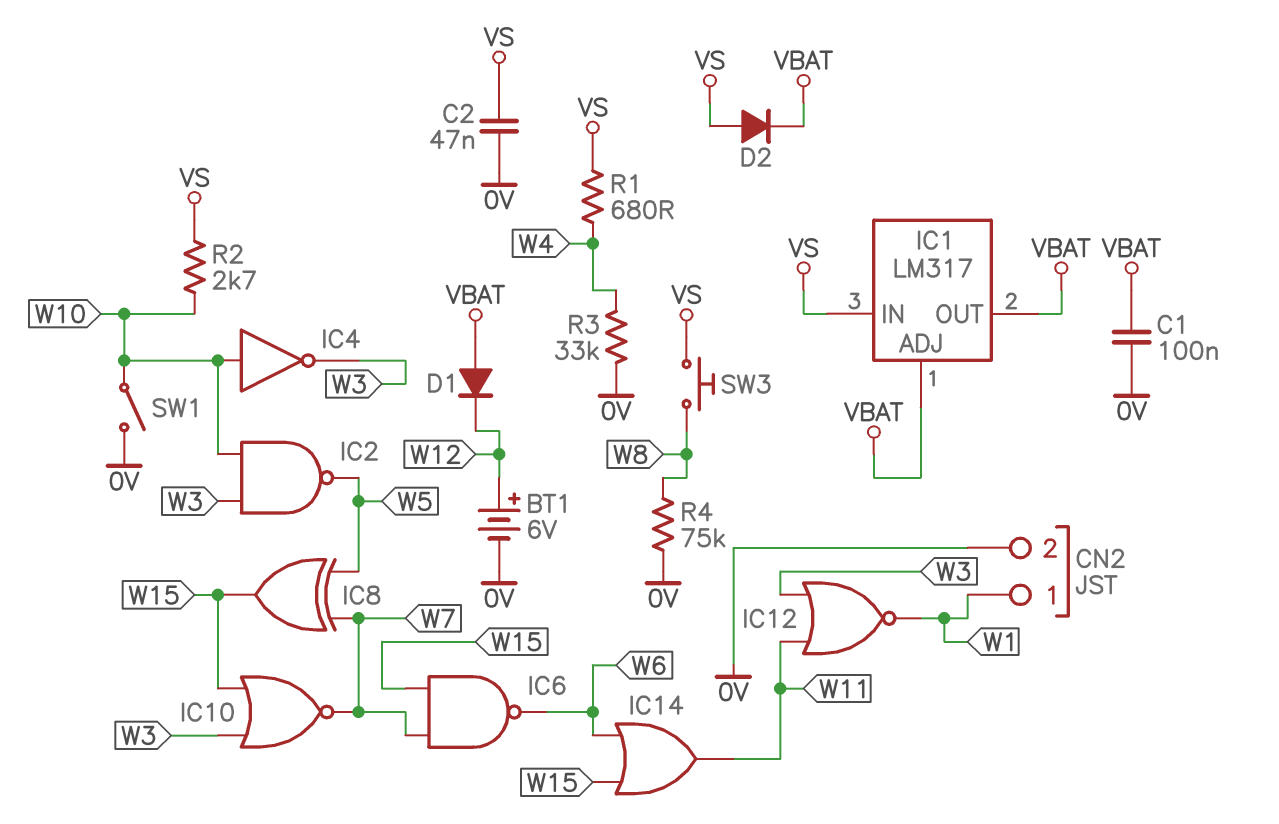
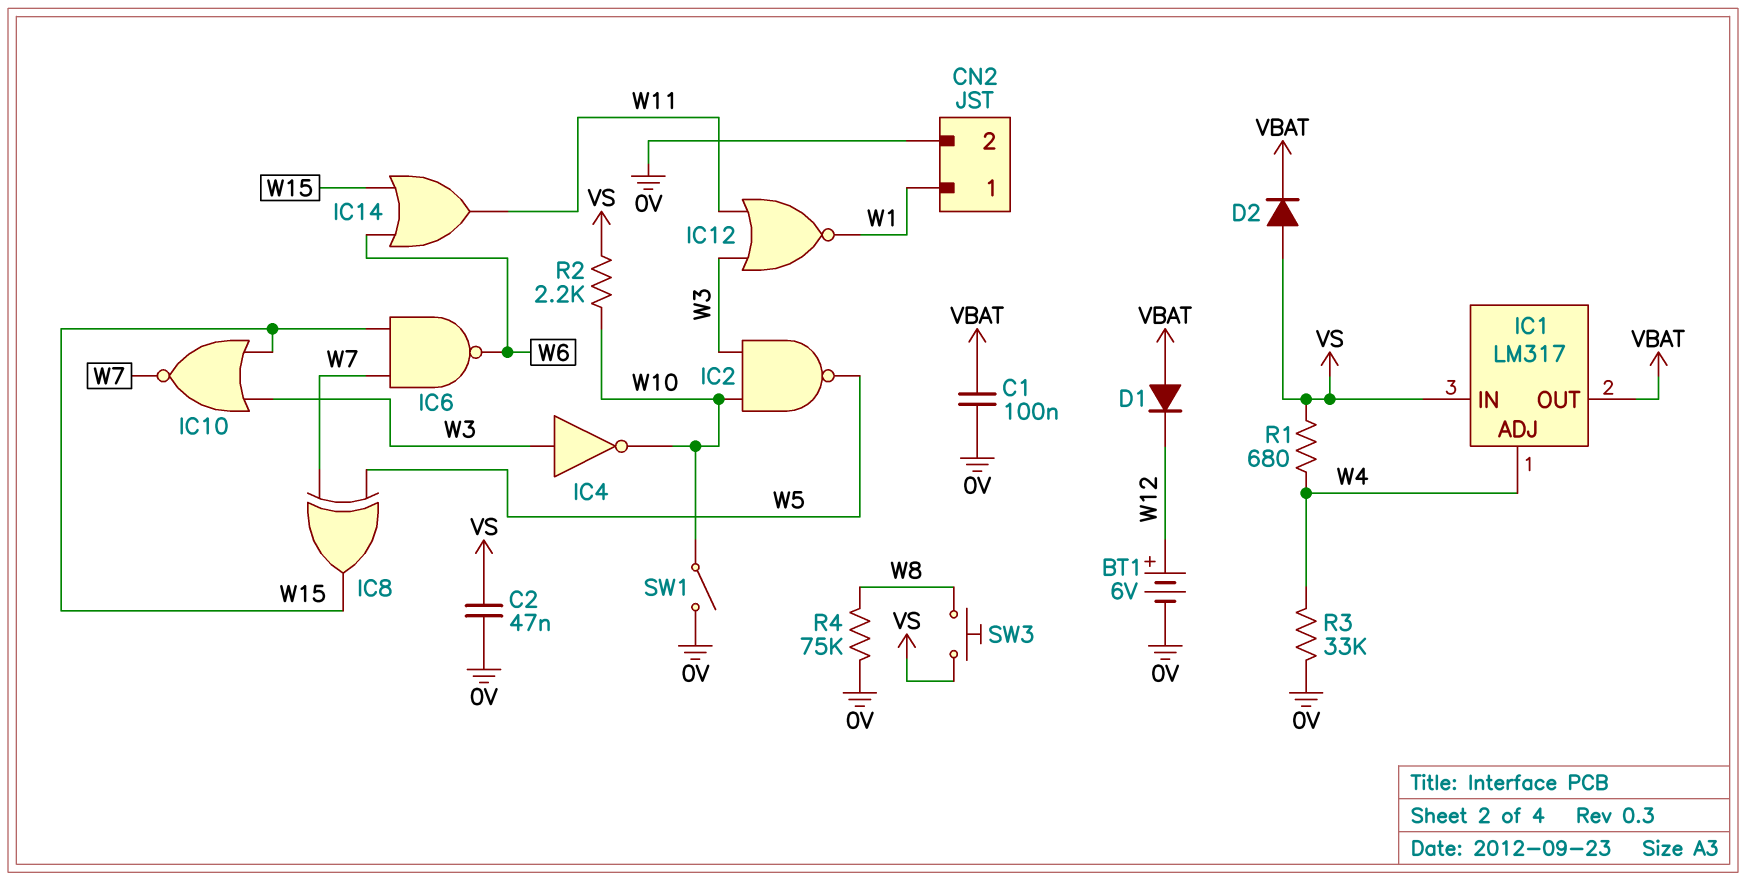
IC1 pin ADJ: VBAT -> W4
IC4: NOT (in W10, out W3) -> NOT (in W3, out W10)
R2: 2.7k (VS, W10) -> 2.2k (VS, W10)

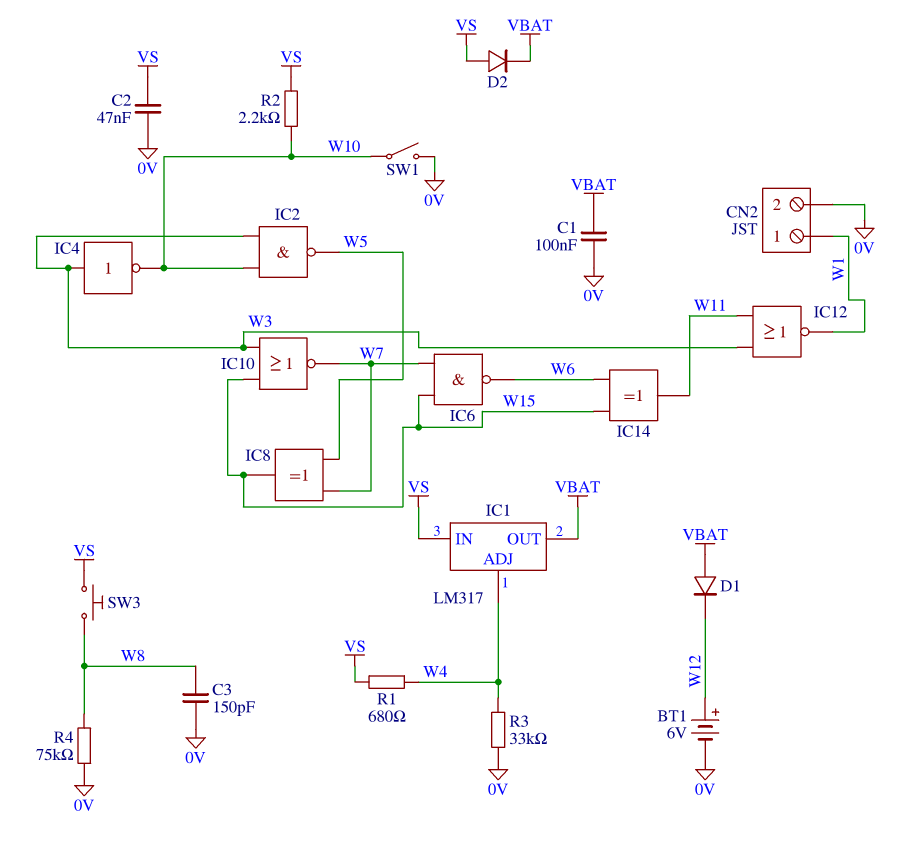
C3: none -> 150pF (0V, W8)
IC14: OR (in W6, in W15, out W11) -> XOR (in W6, in W15, out W11)

